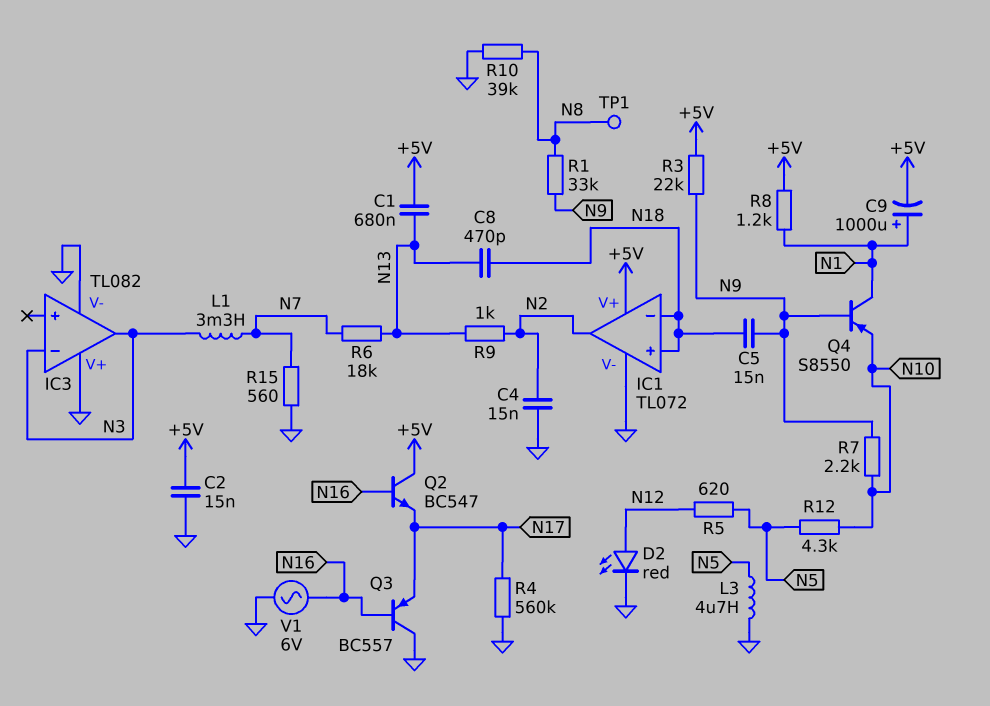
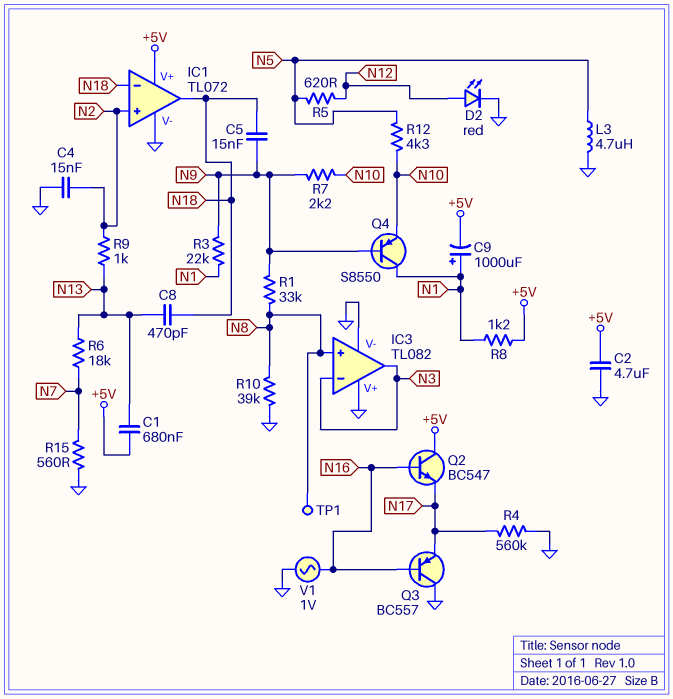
C2: 15nF (+5V, GND) -> 4.7uF (+5V, GND)
IC1 pin in+: N18 -> N2
IC1 pin out: N2 -> N18
IC3 pin in+: none -> N8
L1: 3.3mH (N3, N7) -> none
R3: 22k (+5V, N9) -> 22k (N1, N9)
V1: AC 6V (GND, N16) -> AC 1V (GND, N16)

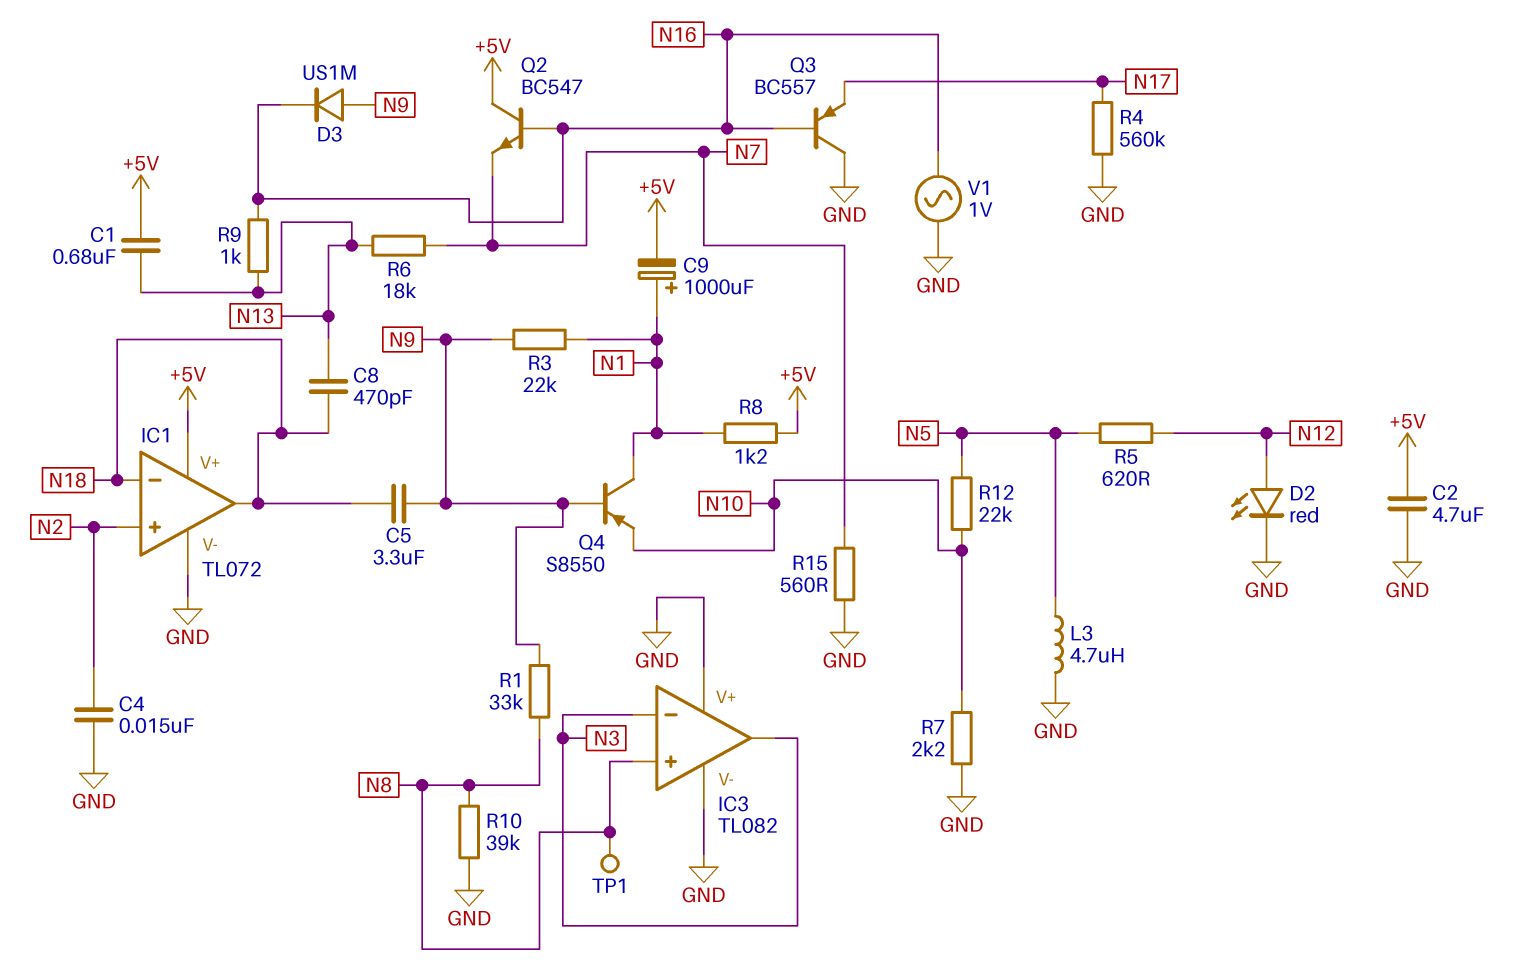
C5: 15nF (N9, N18) -> 3.3uF (N9, N18)
D3: none -> diode US1M (A N9, K N16)
Q2: NPN BC547 (B N16, C +5V, E N17) -> NPN BC547 (B N16, C +5V, E N7)
R7: 2.2k (N9, N10) -> 2.2k (GND, N10)
R9: 1k (N2, N13) -> 1k (N13, N16)
R12: 4.3k (N5, N10) -> 22k (N5, N10)

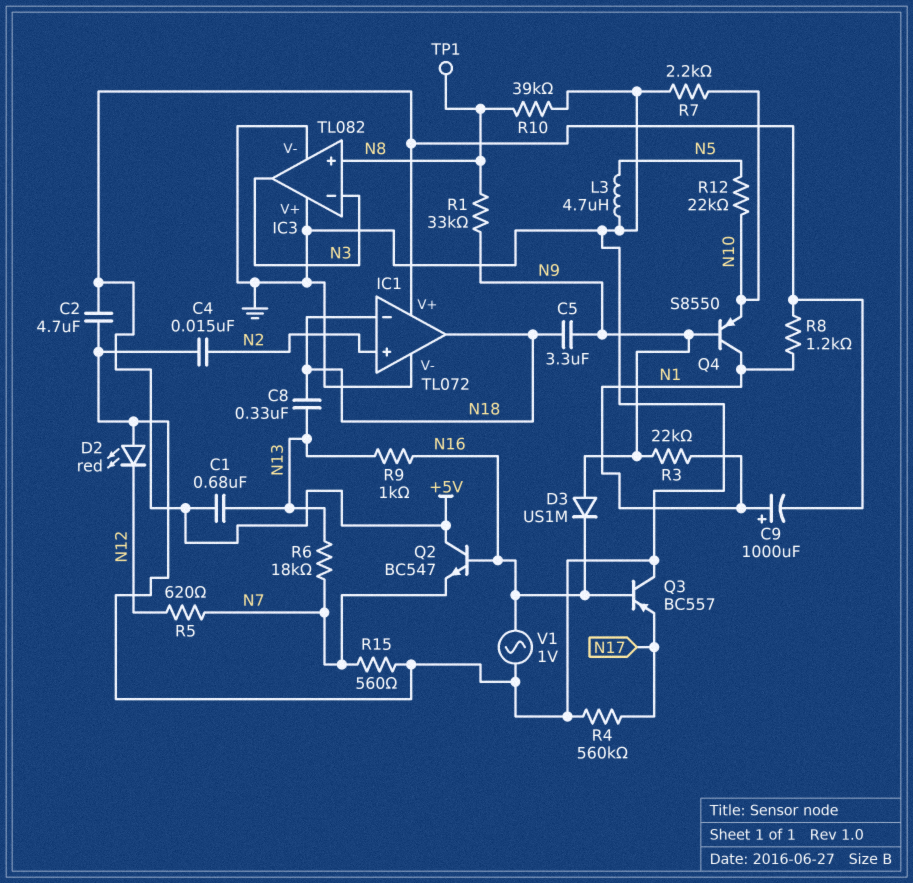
C8: 470pF (N13, N18) -> 330nF (N13, N18)
D2: LED red (A N12, K GND) -> LED red (A GND, K N12)
R5: 620 (N5, N12) -> 620 (N7, N12)

